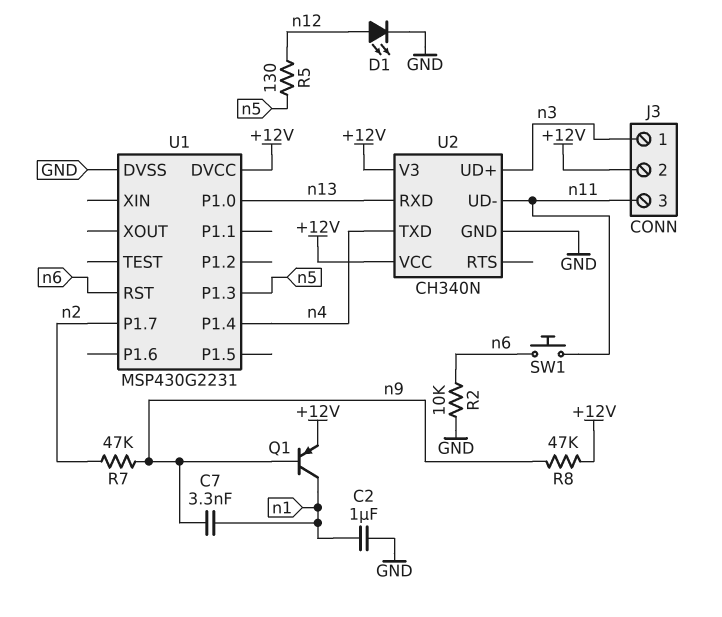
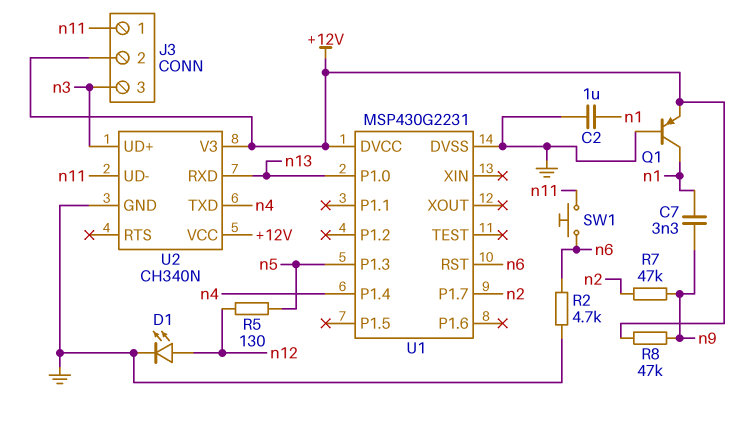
J3 pin 1: n3 -> n11
J3 pin 3: n11 -> n3
Q1: PNP (B n9, C n1, E +12V) -> PNP (B GND, C n1, E +12V)
R2: 10k (GND, n6) -> 4.7k (GND, n6)

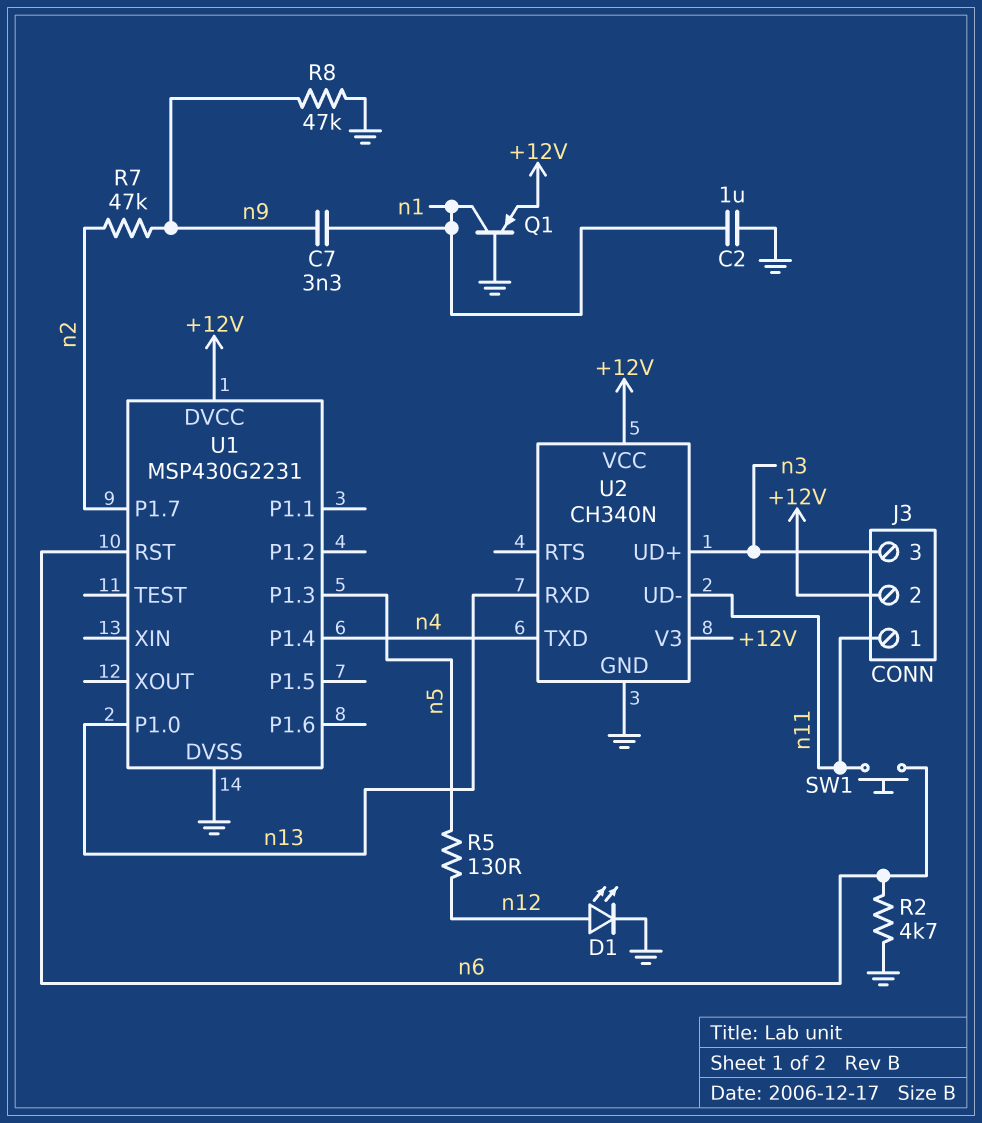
R8: 47k (+12V, n9) -> 47k (GND, n9)

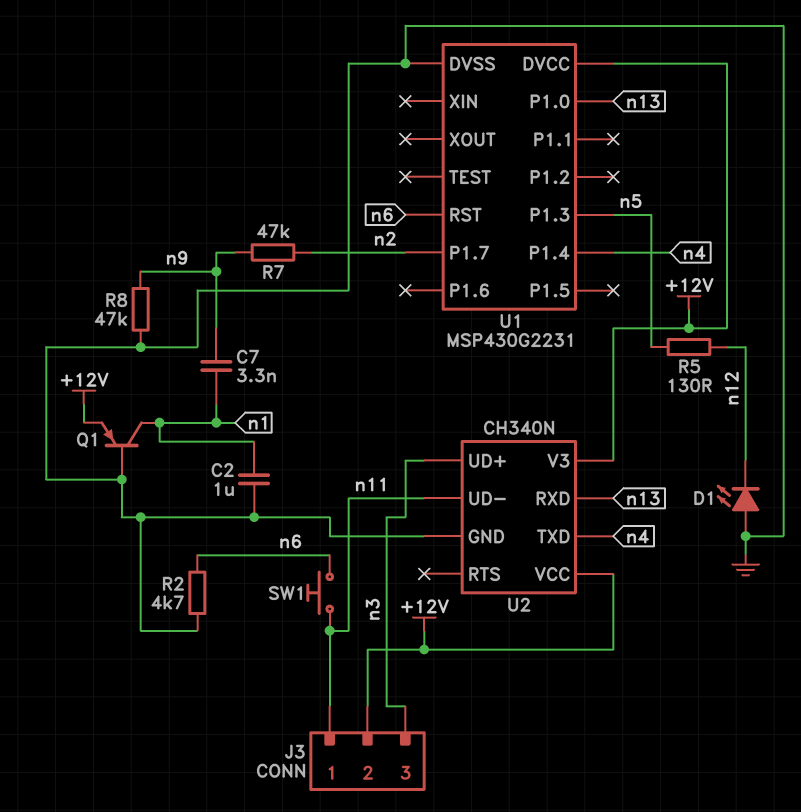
D1: LED (A n12, K GND) -> LED (A GND, K n12)

